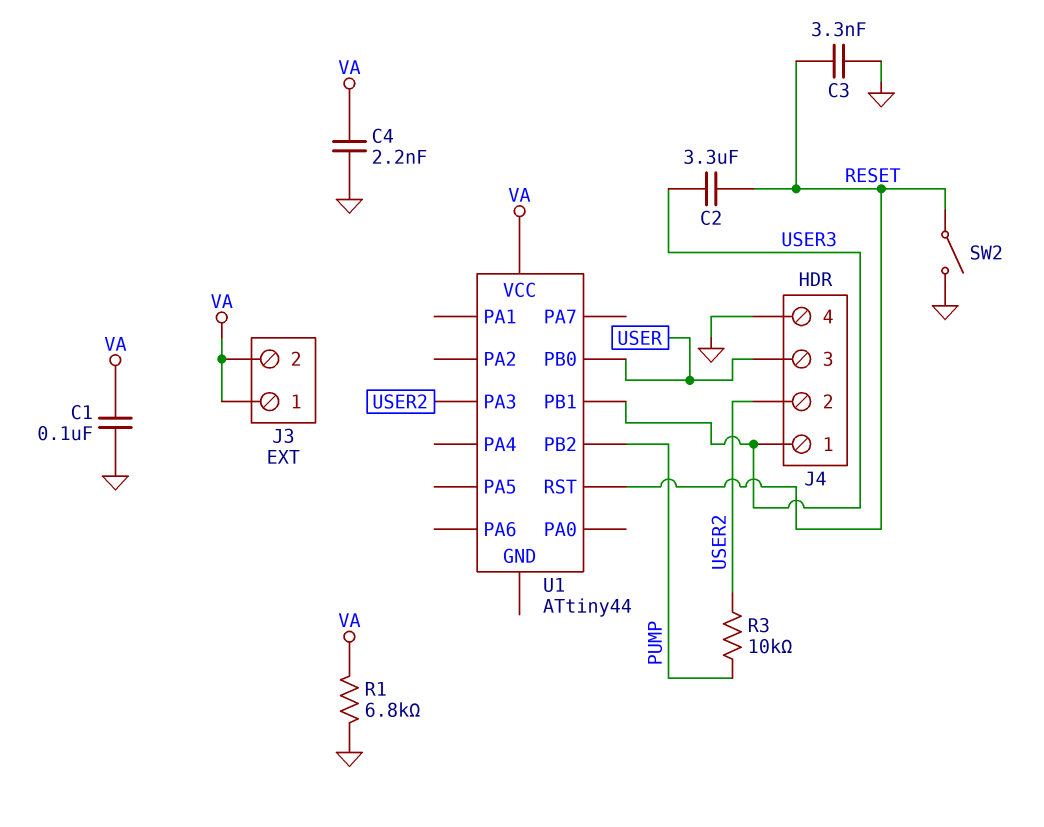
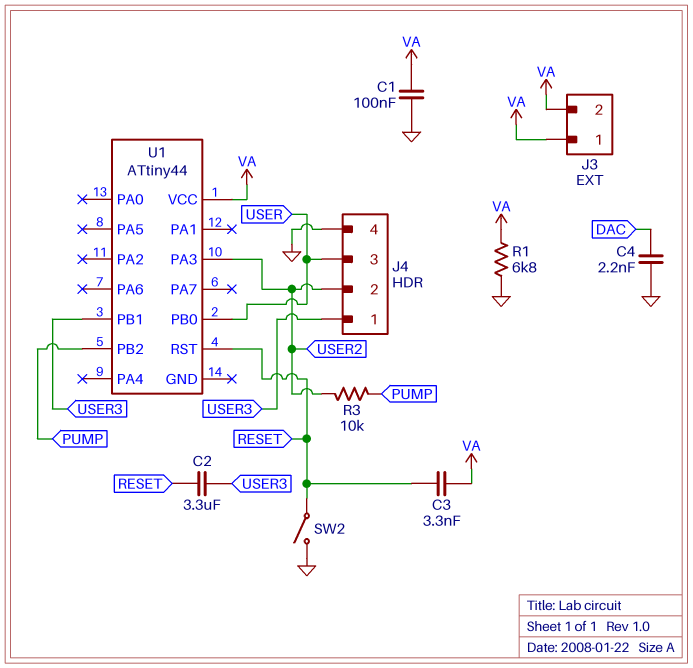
C3: 3.3nF (GND, RESET) -> 3.3nF (RESET, VA)
C4: 2.2nF (GND, VA) -> 2.2nF (DAC, GND)

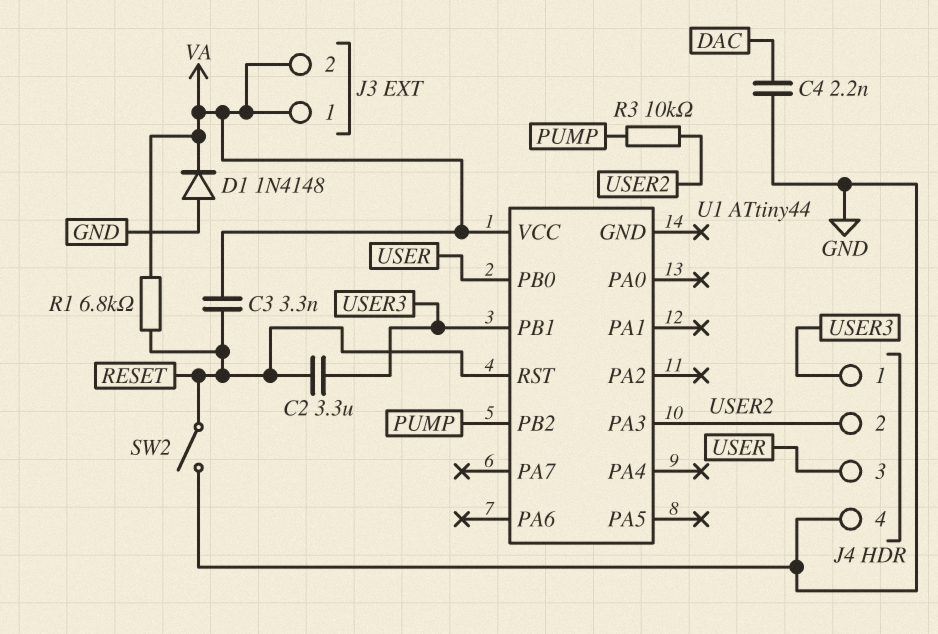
C1: 100nF (GND, VA) -> none
D1: none -> diode 1N4148 (A GND, K VA)
R1: 6.8k (GND, VA) -> 6.8k (RESET, VA)

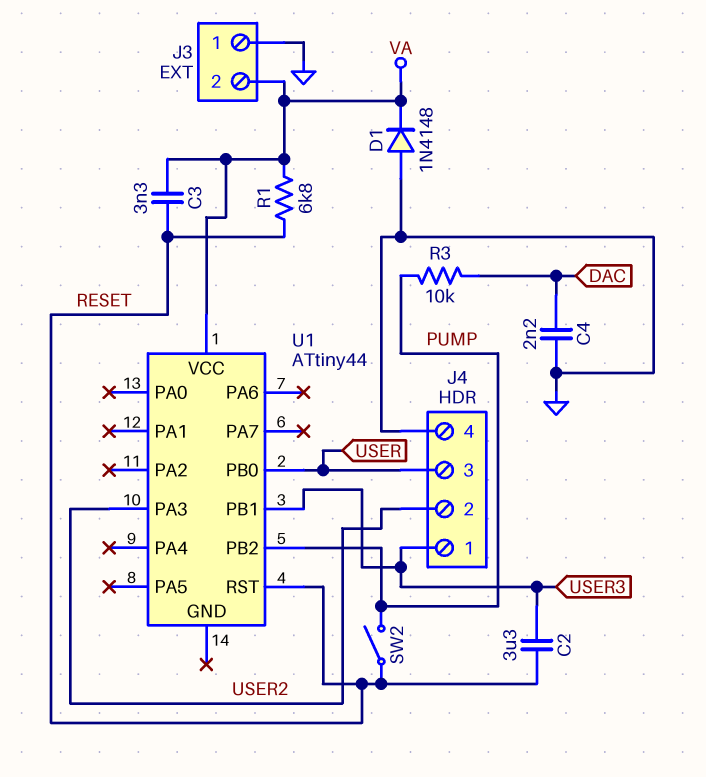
J3 pin 1: VA -> GND
R3: 10k (PUMP, USER2) -> 10k (DAC, PUMP)
SW2: switch (GND, RESET) -> switch (PUMP, RESET)

